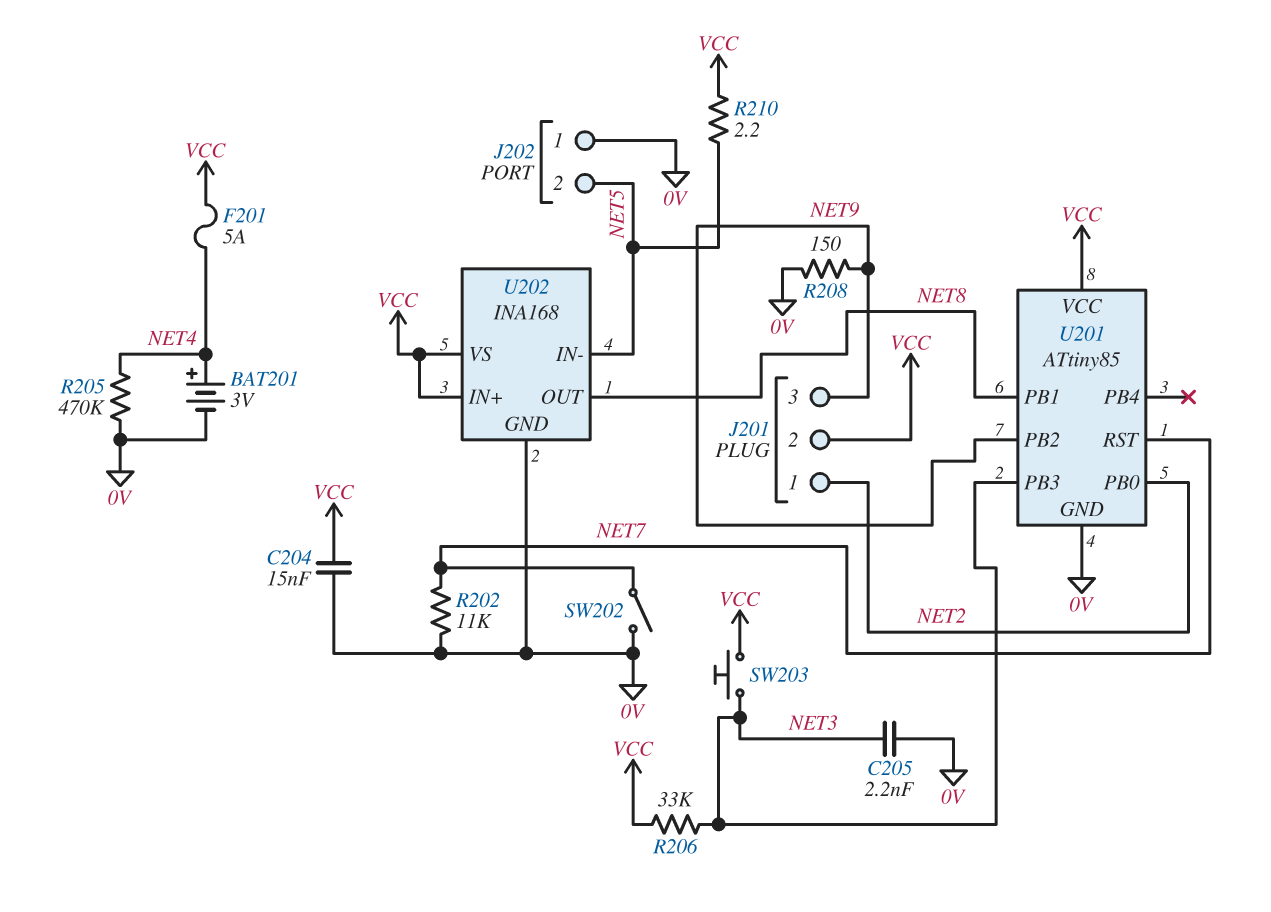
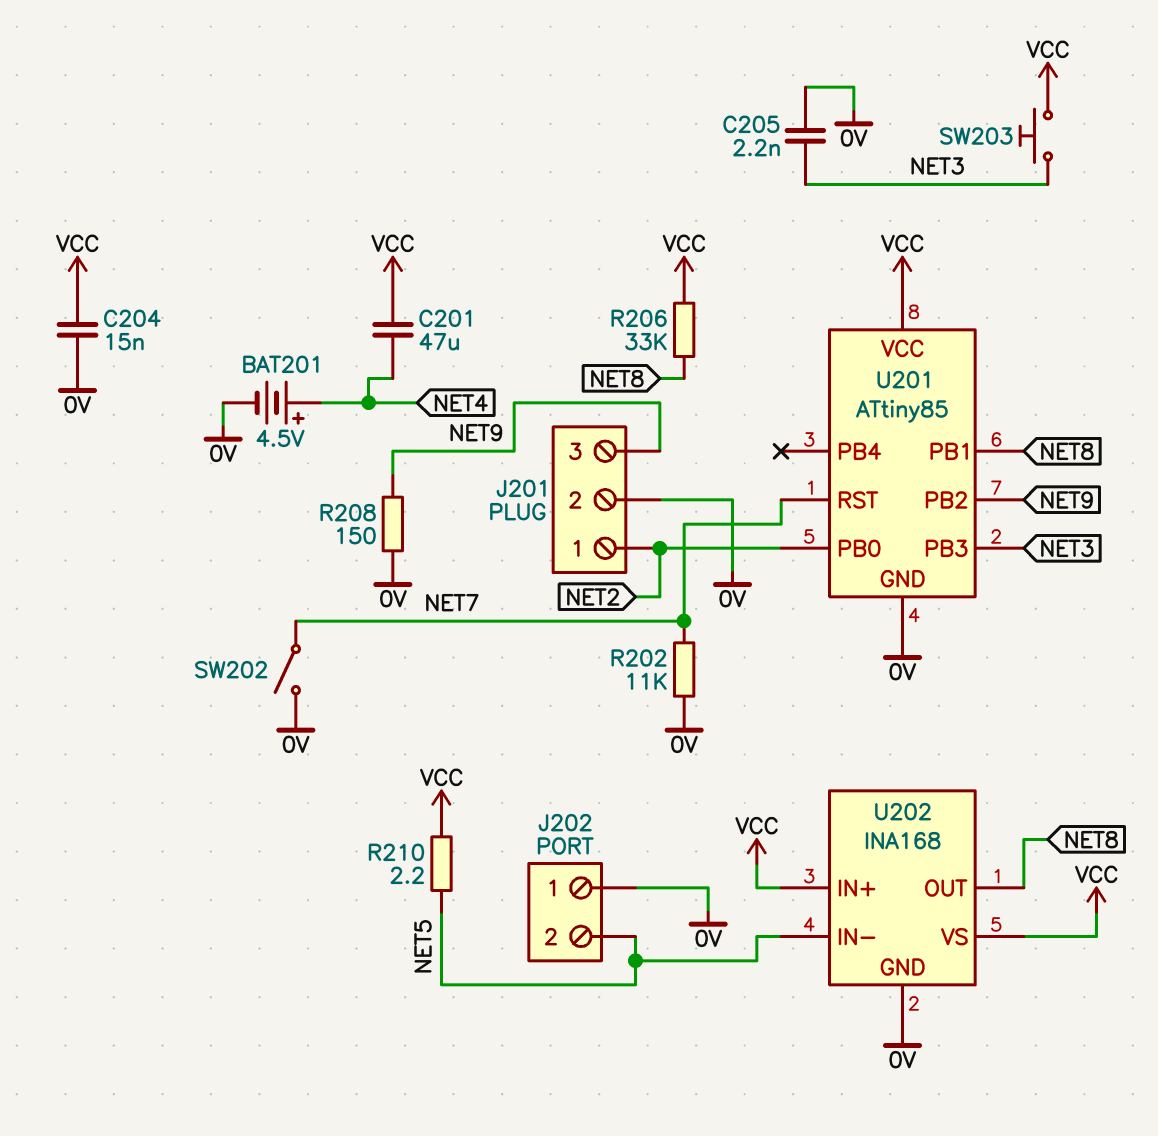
BAT201: 3V (plus NET4, minus 0V) -> 4.5V (plus NET4, minus 0V)
C201: none -> 47uF (NET4, VCC)
F201: 5A (NET4, VCC) -> none
J201 pin 2: VCC -> 0V
R205: 470k (0V, NET4) -> none
R206: 33k (NET3, VCC) -> 33k (NET8, VCC)

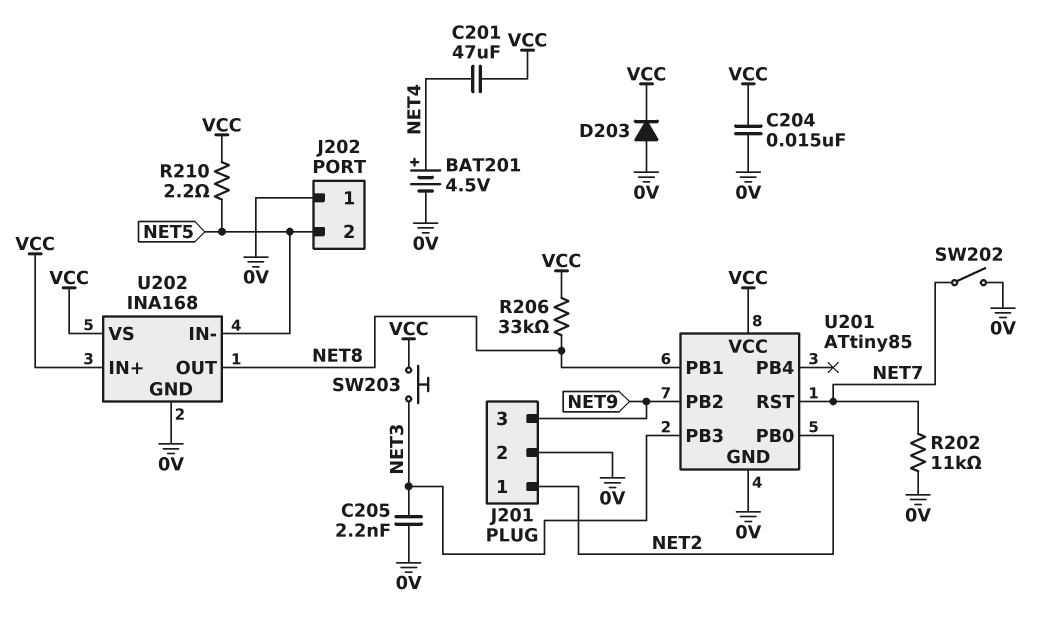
D203: none -> diode (A 0V, K VCC)
R208: 150 (0V, NET9) -> none

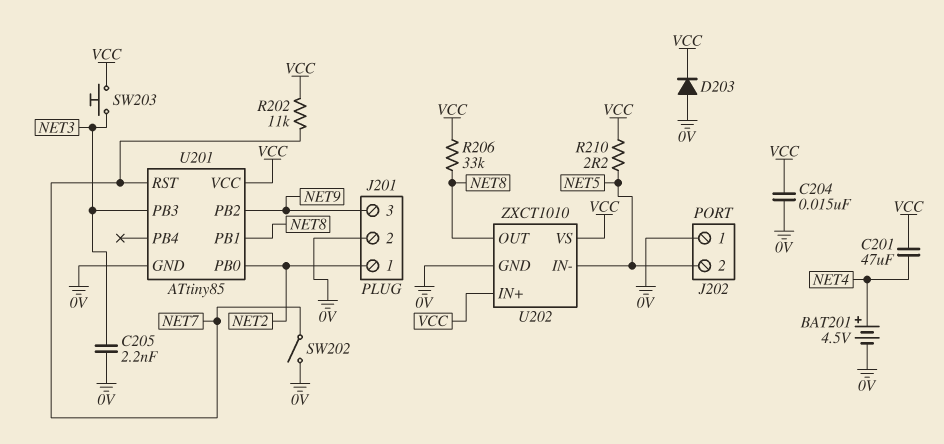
R202: 11k (0V, NET7) -> 11k (NET7, VCC)
U202: INA168 -> ZXCT1010

